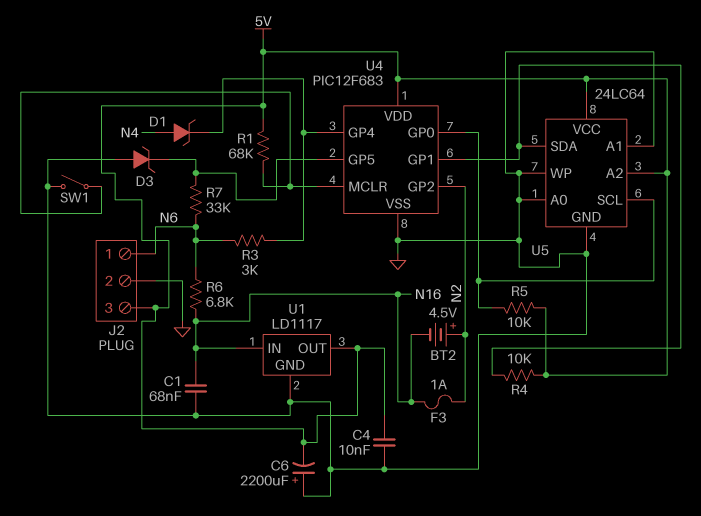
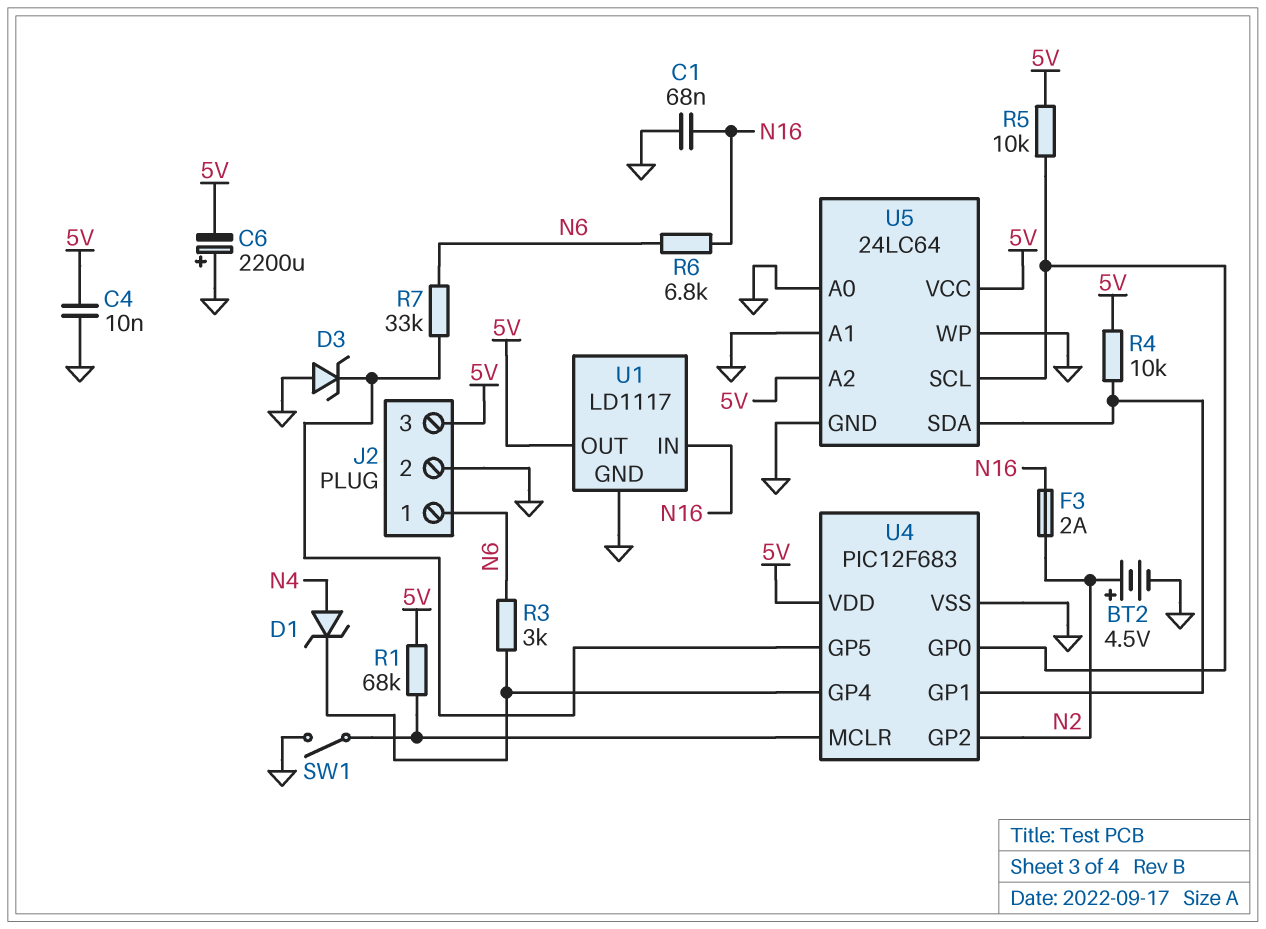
BT2: 4.5V (plus N2, minus N16) -> 4.5V (plus N2, minus GND)
F3: 1A (N2, N16) -> 2A (N2, N16)

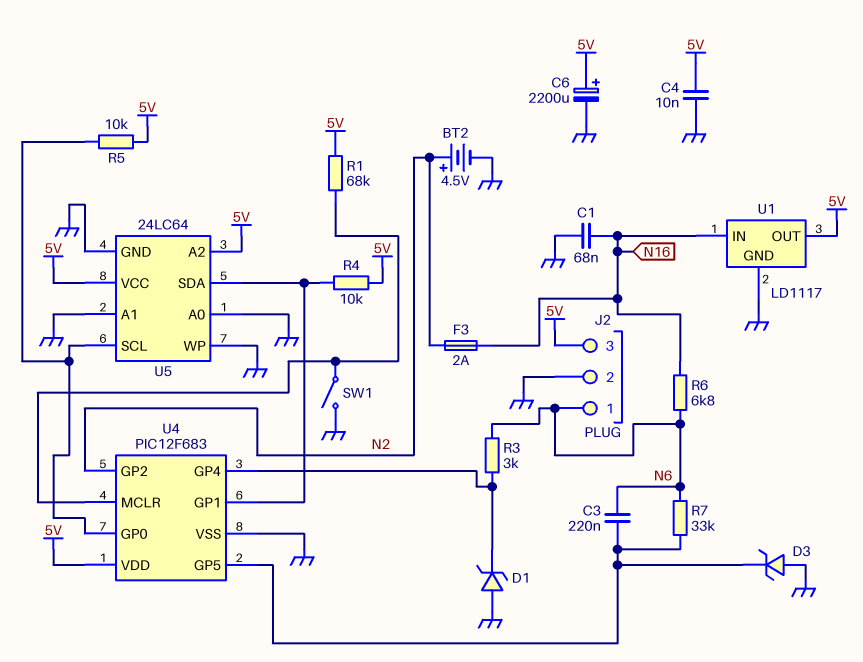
C3: none -> 220nF (N6, U4/GP5)
C6: 2200uF (plus GND, minus 5V) -> 2200uF (plus 5V, minus GND)
D1: zener (A N4, K U4/GP4) -> zener (A GND, K U4/GP4)

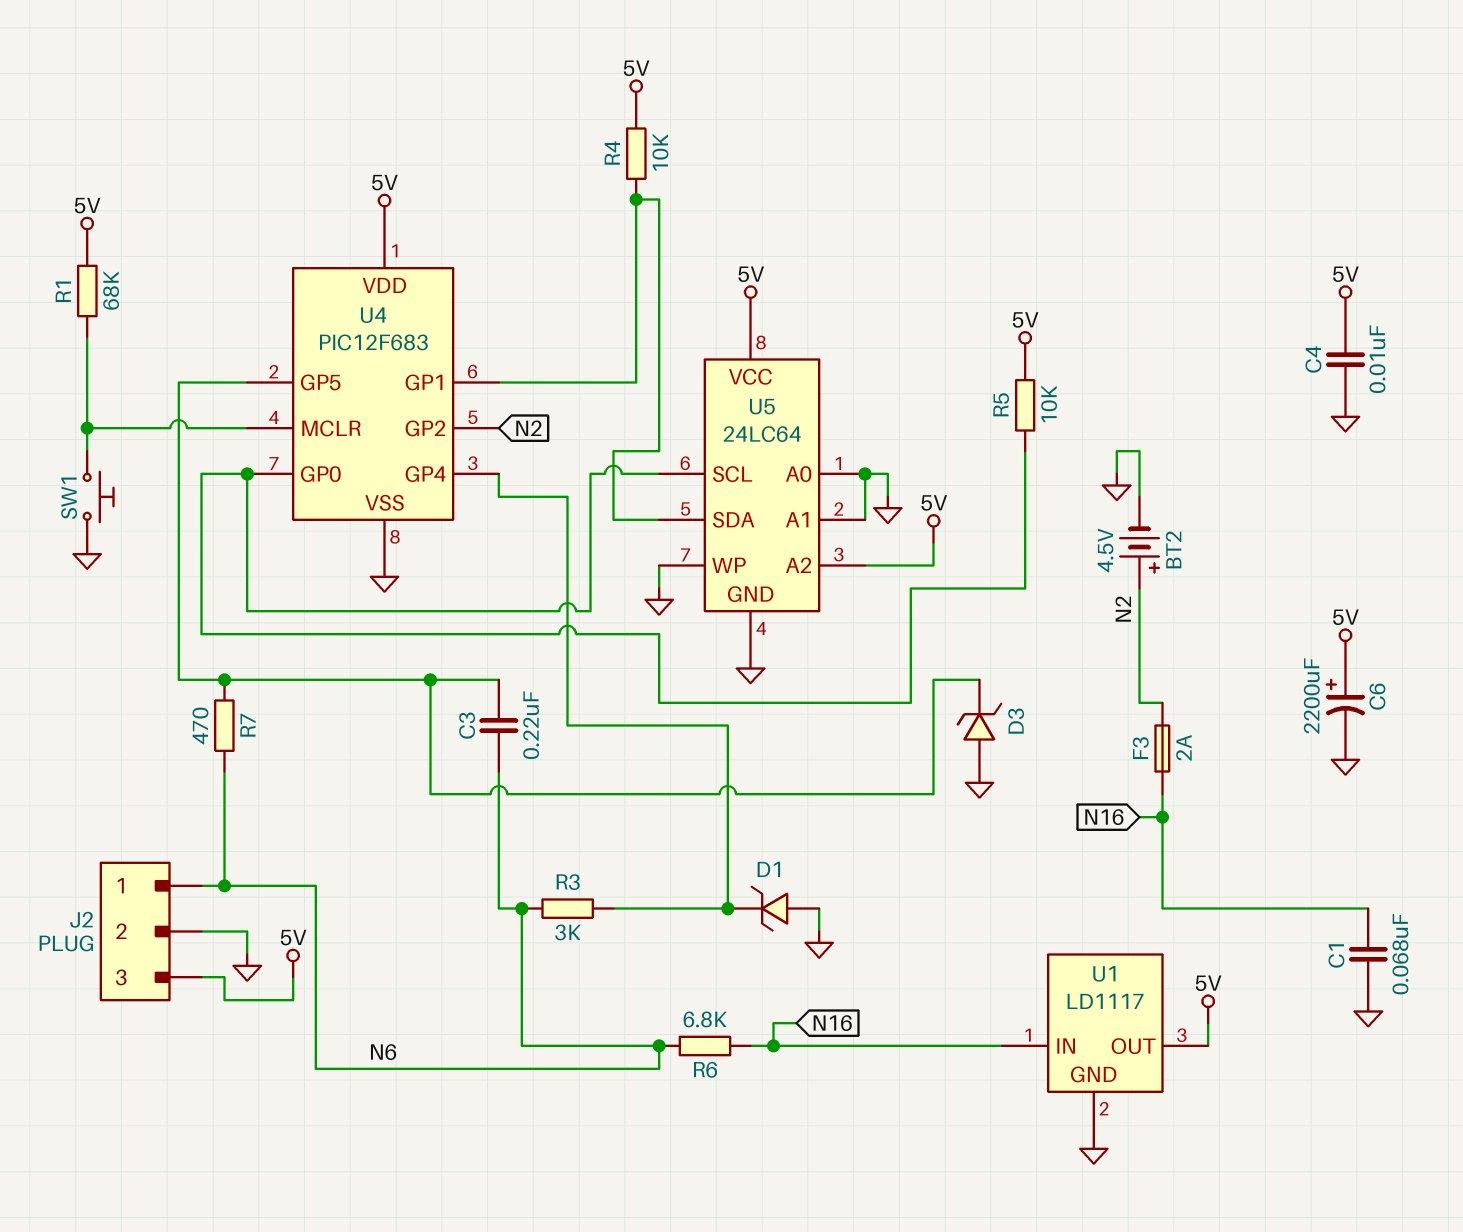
R7: 33k (N6, U4/GP5) -> 470 (N6, U4/GP5)
SW1: switch (GND, U4/MCLR) -> button (GND, U4/MCLR)

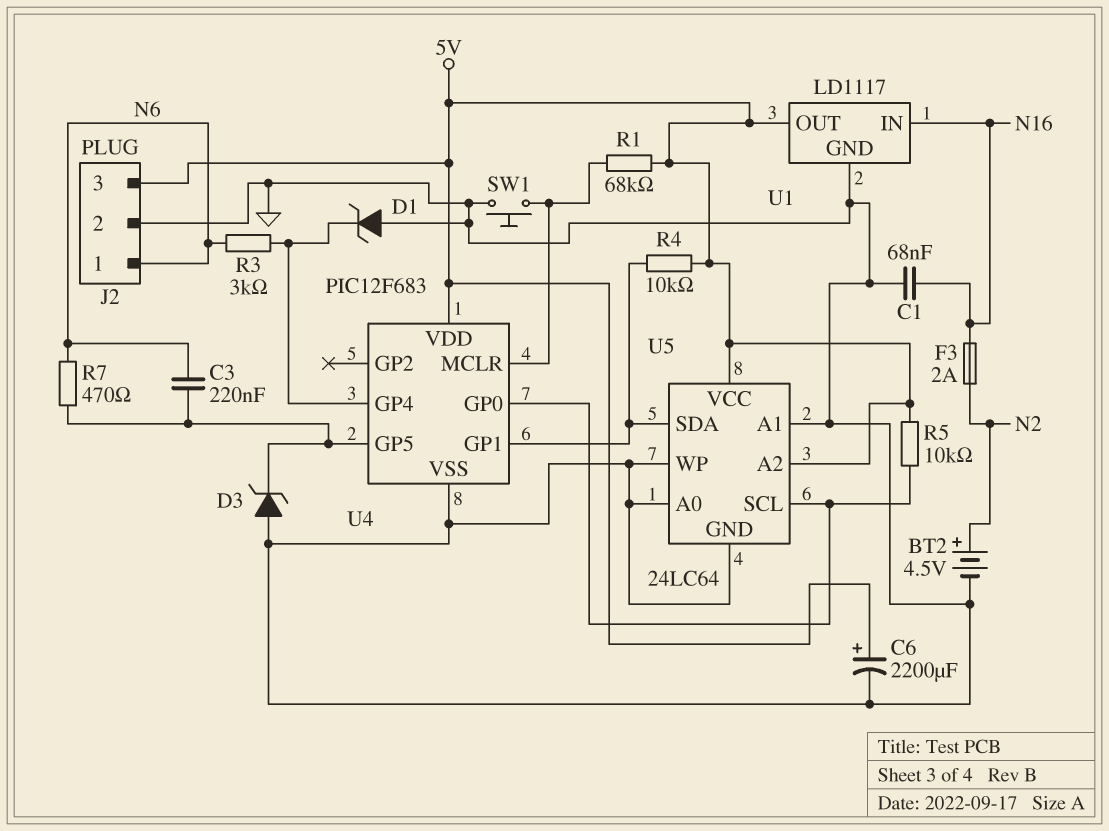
C4: 10nF (5V, GND) -> none
R6: 6.8k (N6, N16) -> none
U4 pin GP2: N2 -> none

